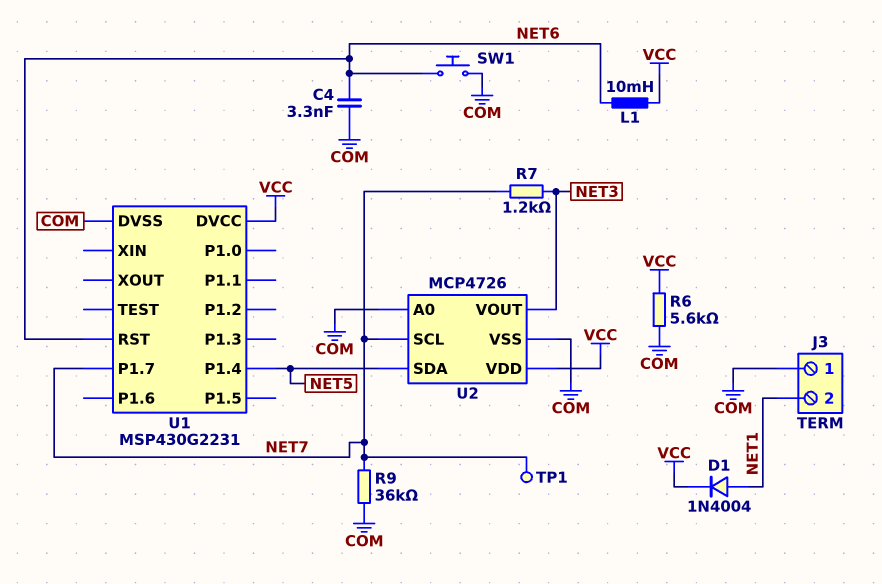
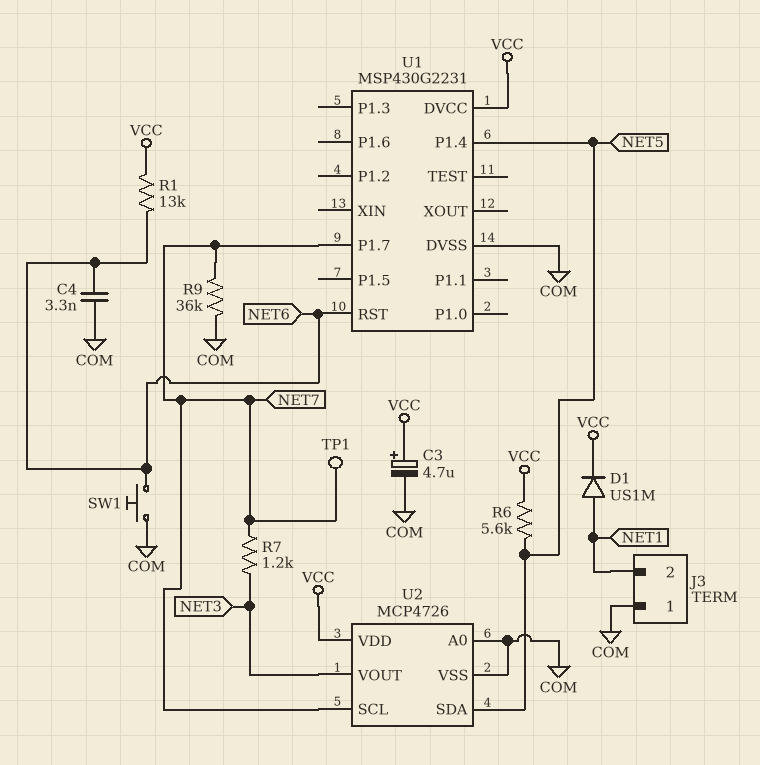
C3: none -> 4.7uF (plus VCC, minus COM)
D1: diode 1N4004 (A NET1, K VCC) -> diode US1M (A NET1, K VCC)
L1: 10mH (NET6, VCC) -> none
R1: none -> 13k (NET6, VCC)
R6: 5.6k (COM, VCC) -> 5.6k (NET5, VCC)

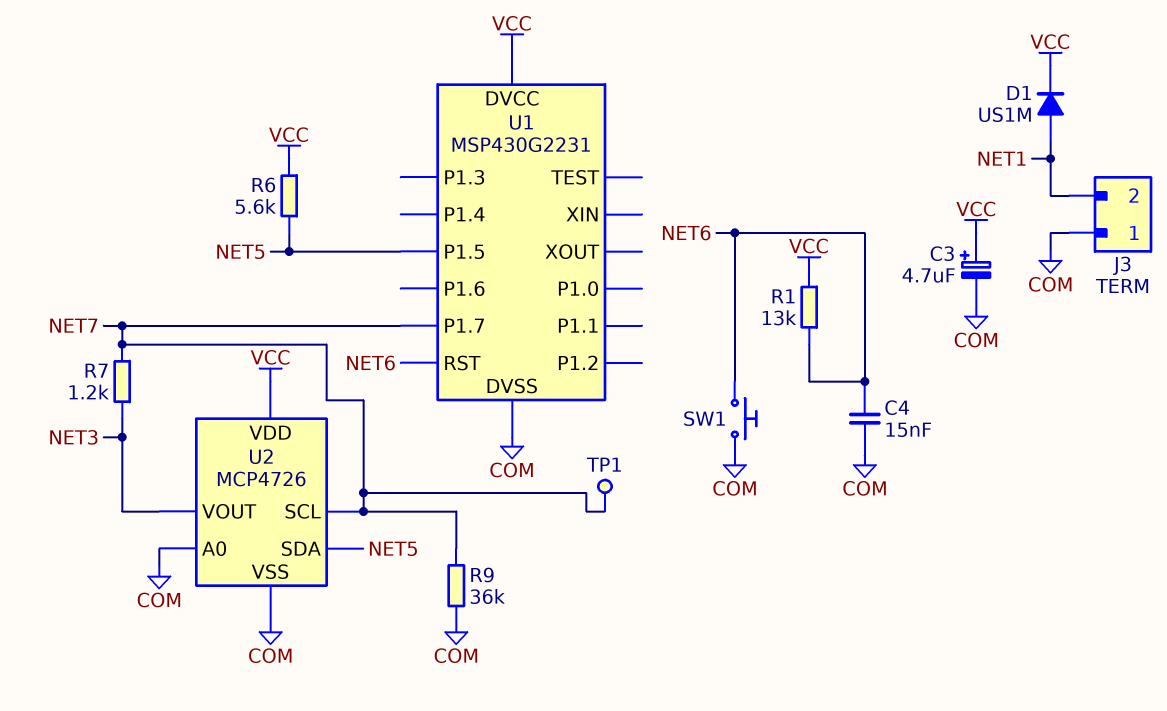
C4: 3.3nF (COM, NET6) -> 15nF (COM, NET6)
U1 pin P1.4: NET5 -> none
U1 pin P1.5: none -> NET5

